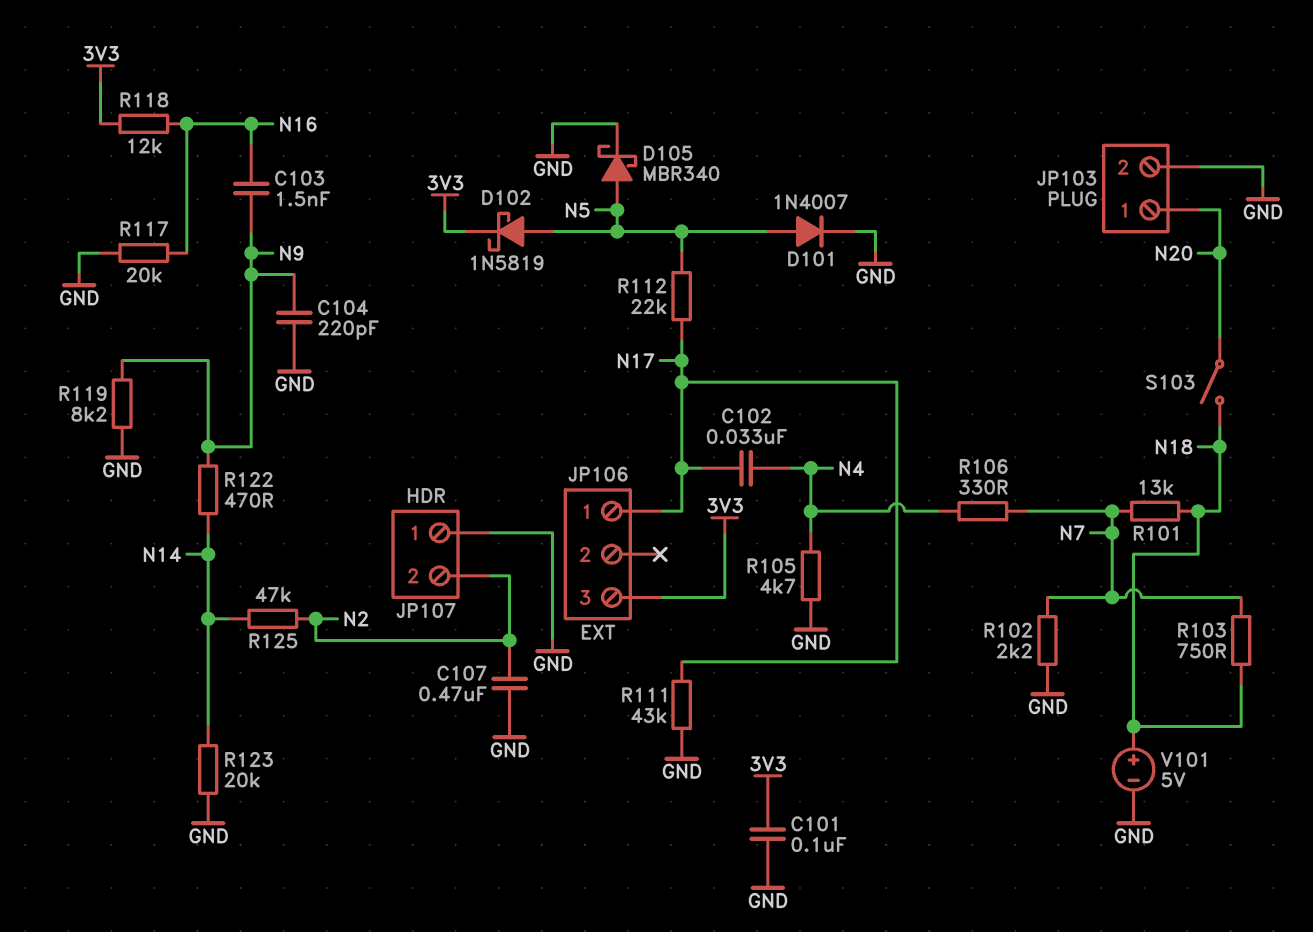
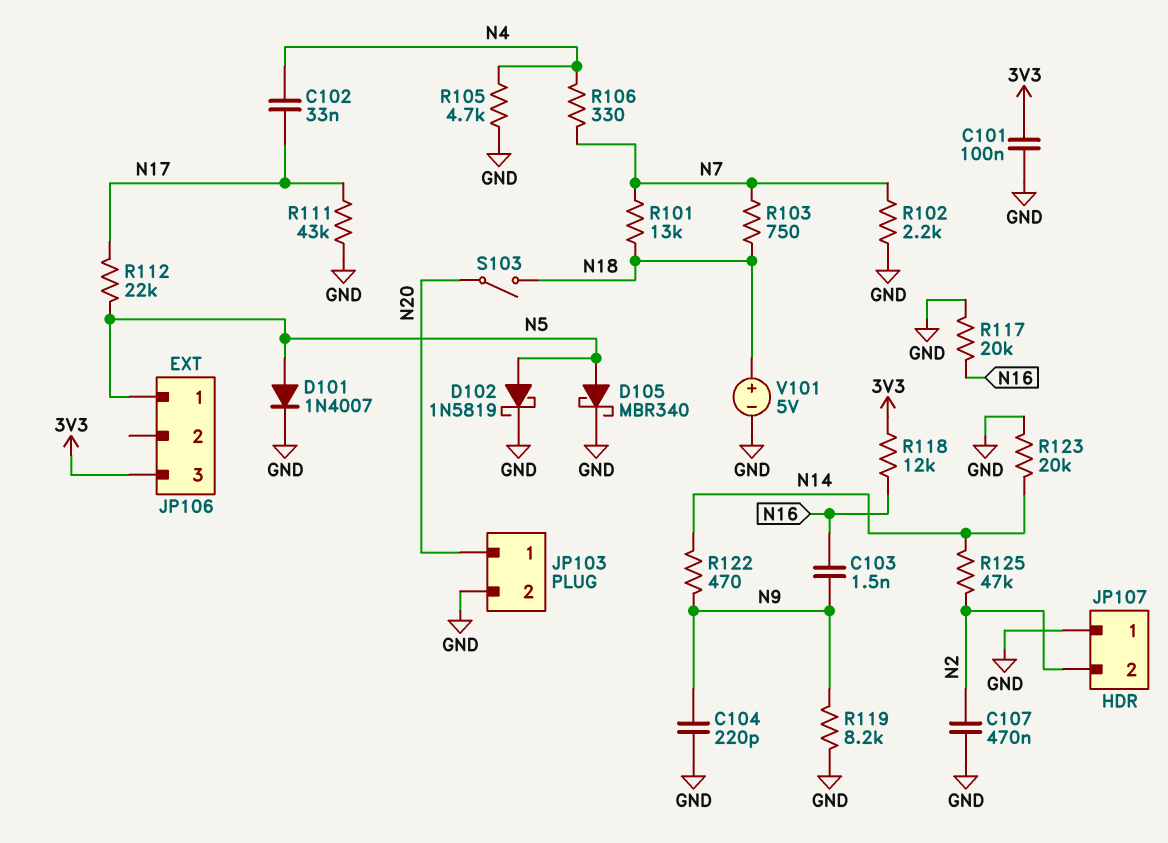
D102: schottky 1N5819 (A N5, K 3V3) -> schottky 1N5819 (A N5, K GND)
JP106 pin 1: N17 -> N5

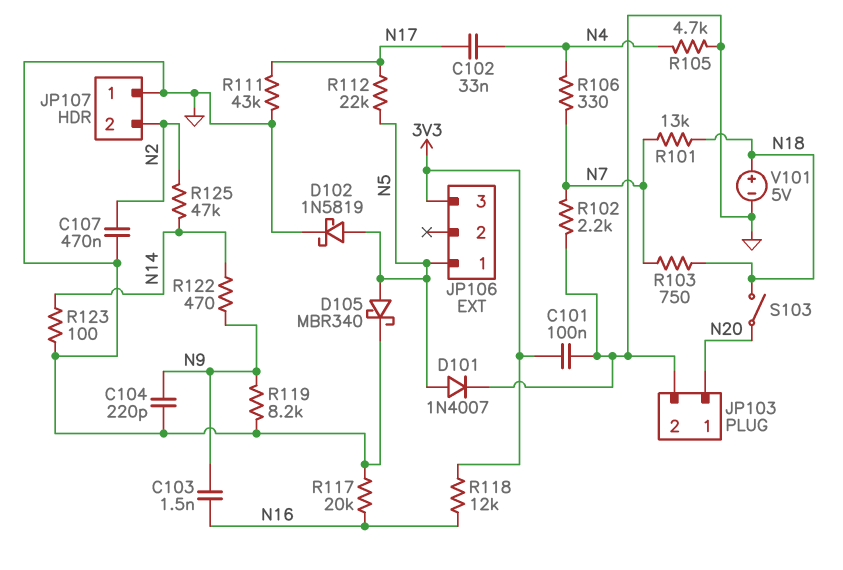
R123: 20k (GND, N14) -> 100 (GND, N14)

